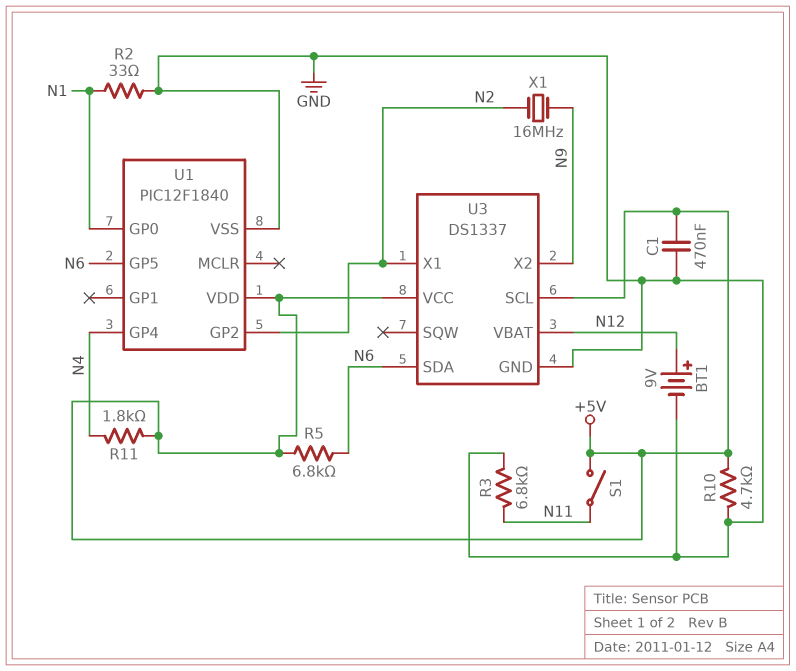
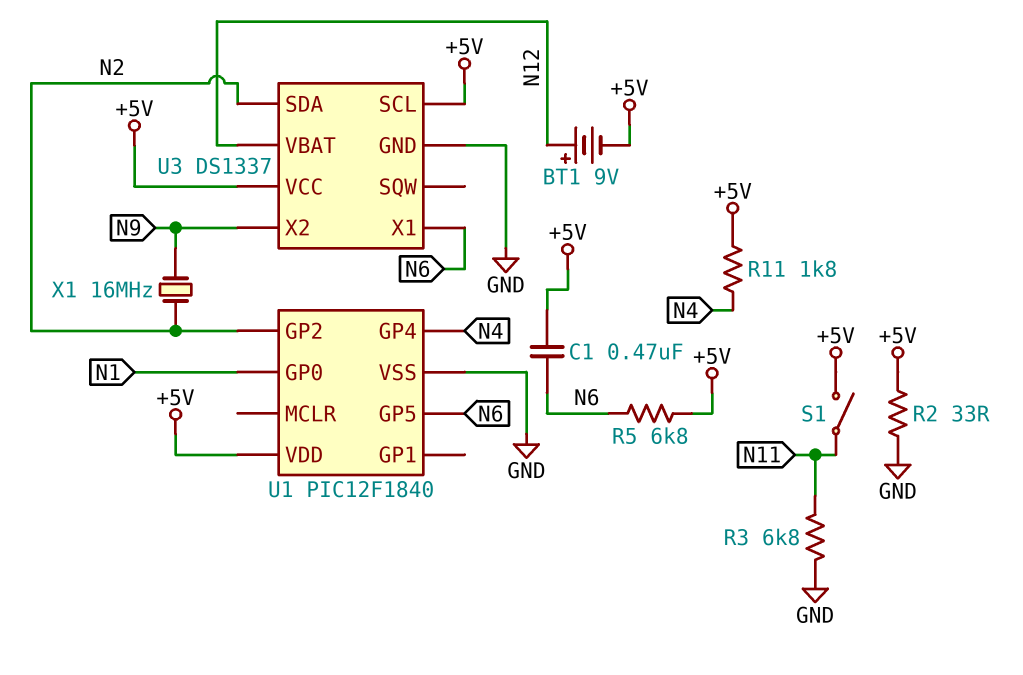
BT1: 9V (plus N12, minus GND) -> 9V (plus N12, minus +5V)
C1: 470nF (+5V, GND) -> 470nF (+5V, N6)
R2: 33 (GND, N1) -> 33 (+5V, GND)
R10: 4.7k (+5V, GND) -> none
U3 pin SDA: N6 -> N2
U3 pin X1: N2 -> N6

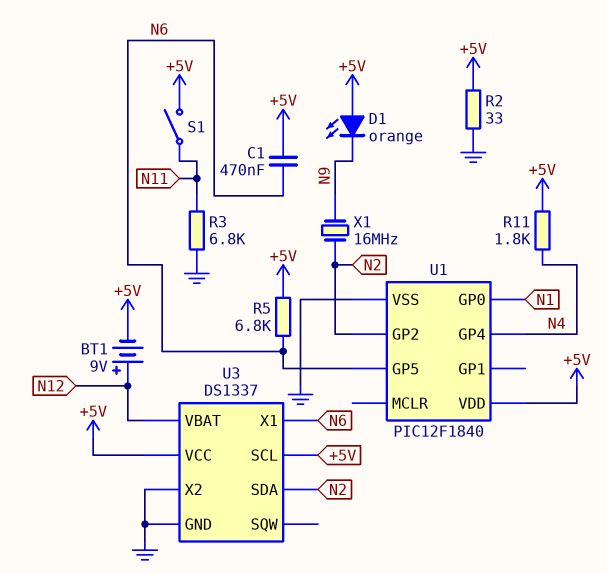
D1: none -> LED orange (A +5V, K N9)
U3 pin X2: N9 -> GND

